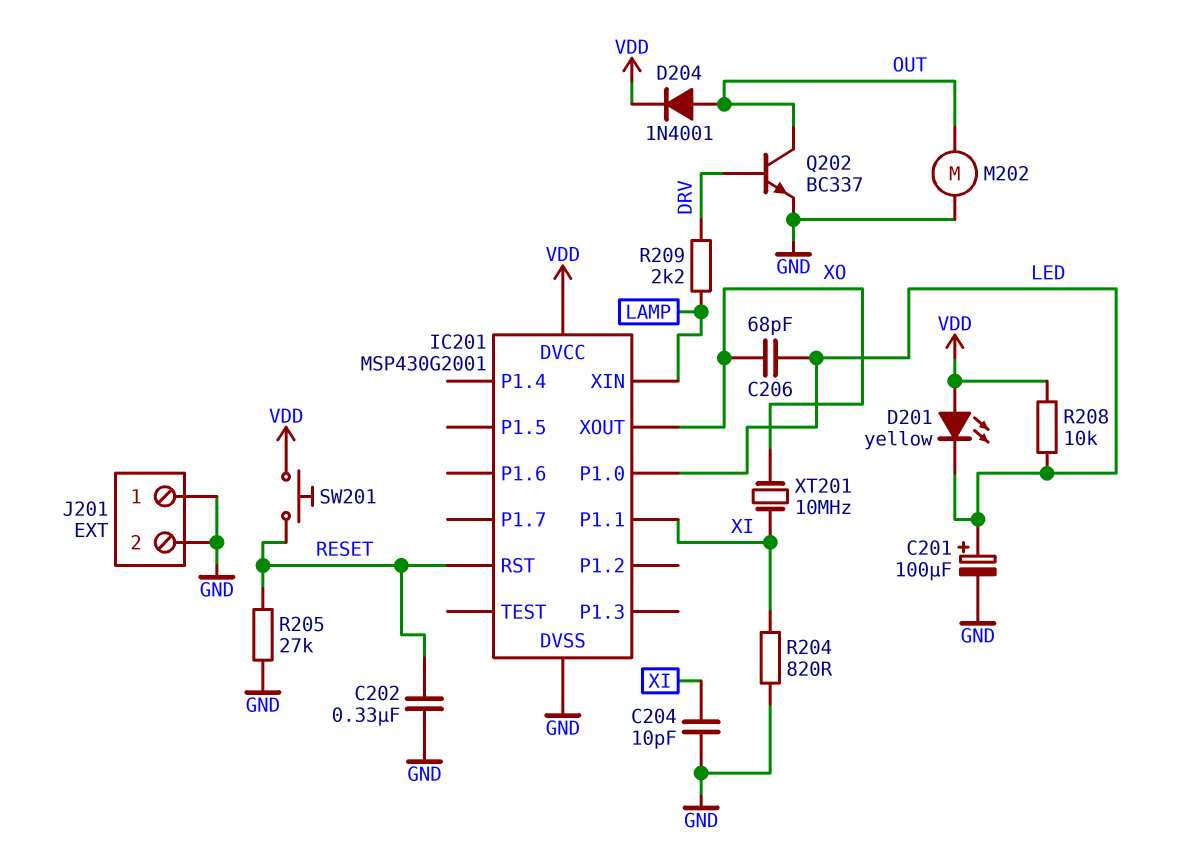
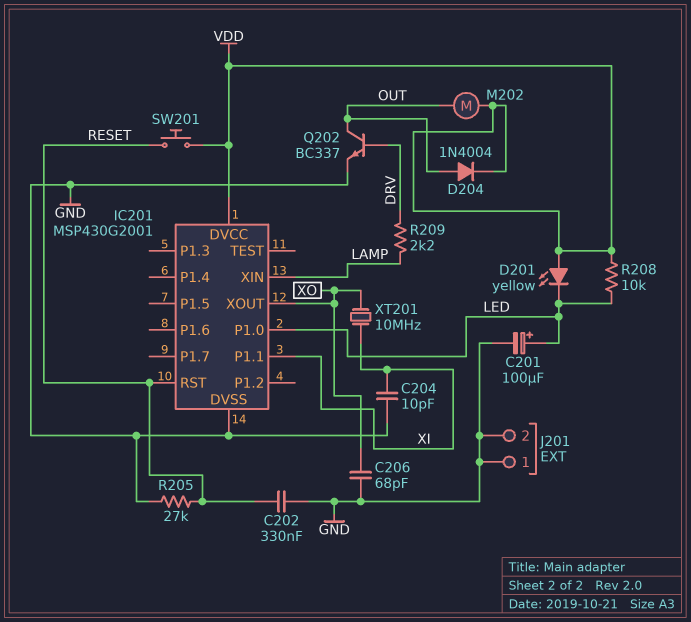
C206: 68pF (LED, XO) -> 68pF (GND, XO)
D204: diode 1N4001 (A OUT, K VDD) -> diode 1N4004 (A OUT, K VDD)
M202: motor (GND, OUT) -> motor (OUT, VDD)
R204: 820 (GND, XI) -> none

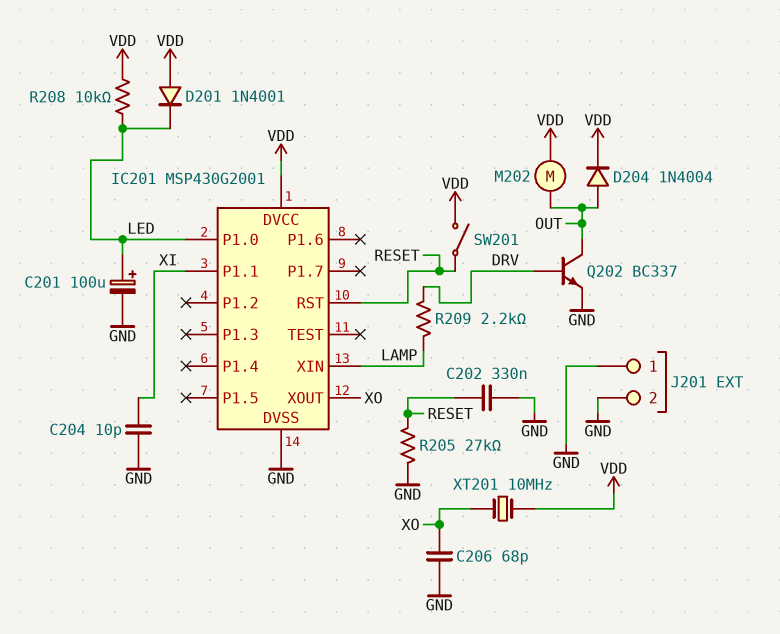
D201: LED yellow (A VDD, K LED) -> diode 1N4001 (A VDD, K LED)
SW201: button (RESET, VDD) -> switch (RESET, VDD)
XT201: 10MHz (XI, XO) -> 10MHz (VDD, XO)

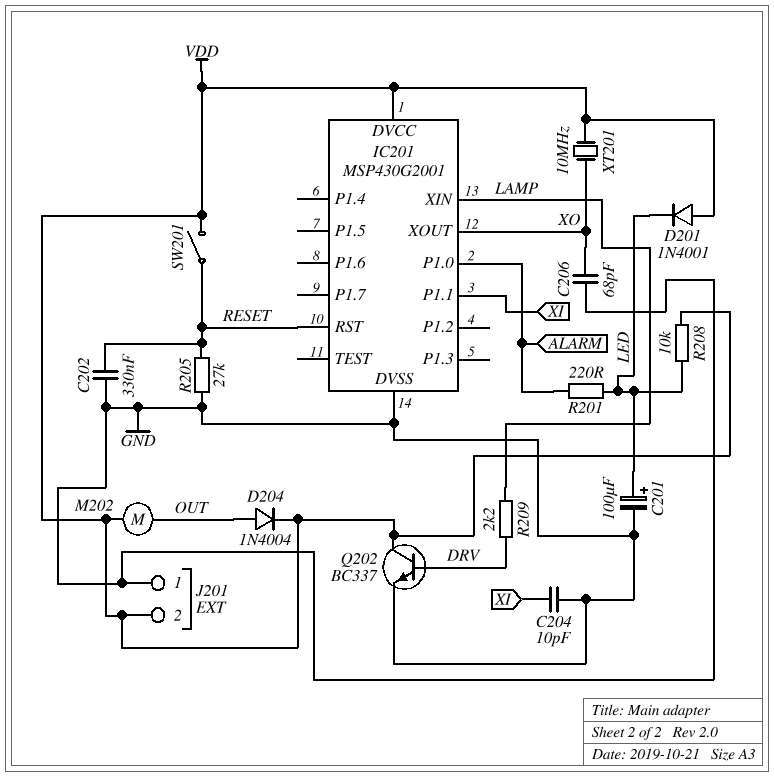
IC201 pin P1.0: LED -> ALARM
J201 pin 2: GND -> VDD
Q202: NPN BC337 (B DRV, C OUT, E GND) -> NPN BC337 (B DRV, C VDD, E GND)
R201: none -> 220 (ALARM, LED)

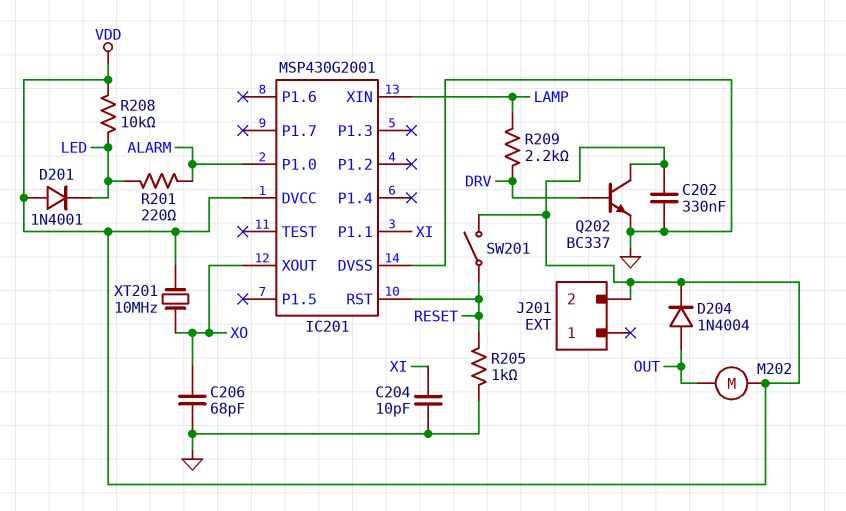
C201: 100uF (plus LED, minus GND) -> none
C202: 330nF (GND, RESET) -> 330nF (GND, VDD)
J201 pin 1: GND -> none
R205: 27k (GND, RESET) -> 1k (GND, RESET)

